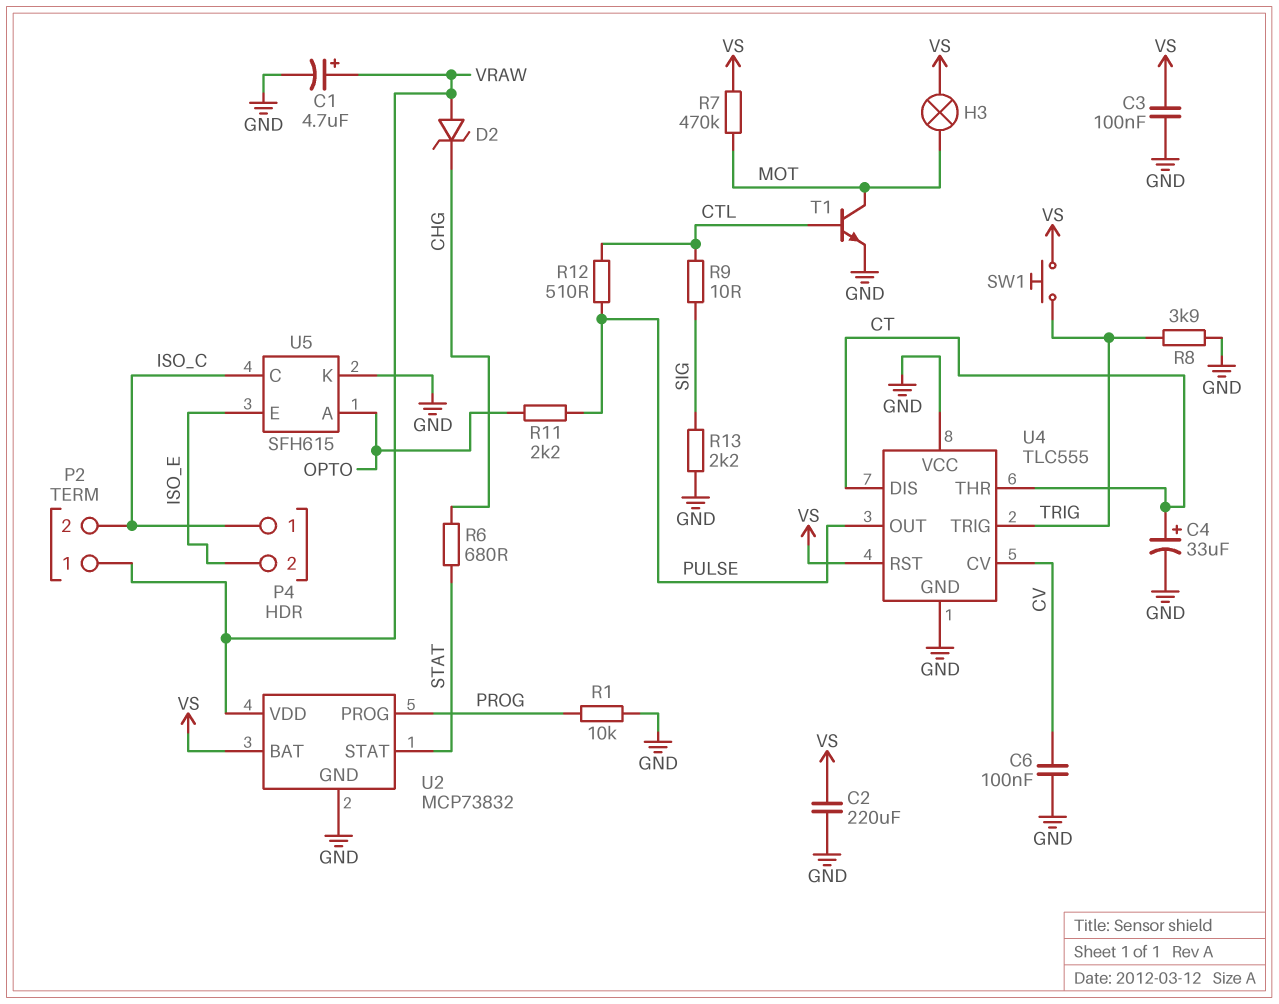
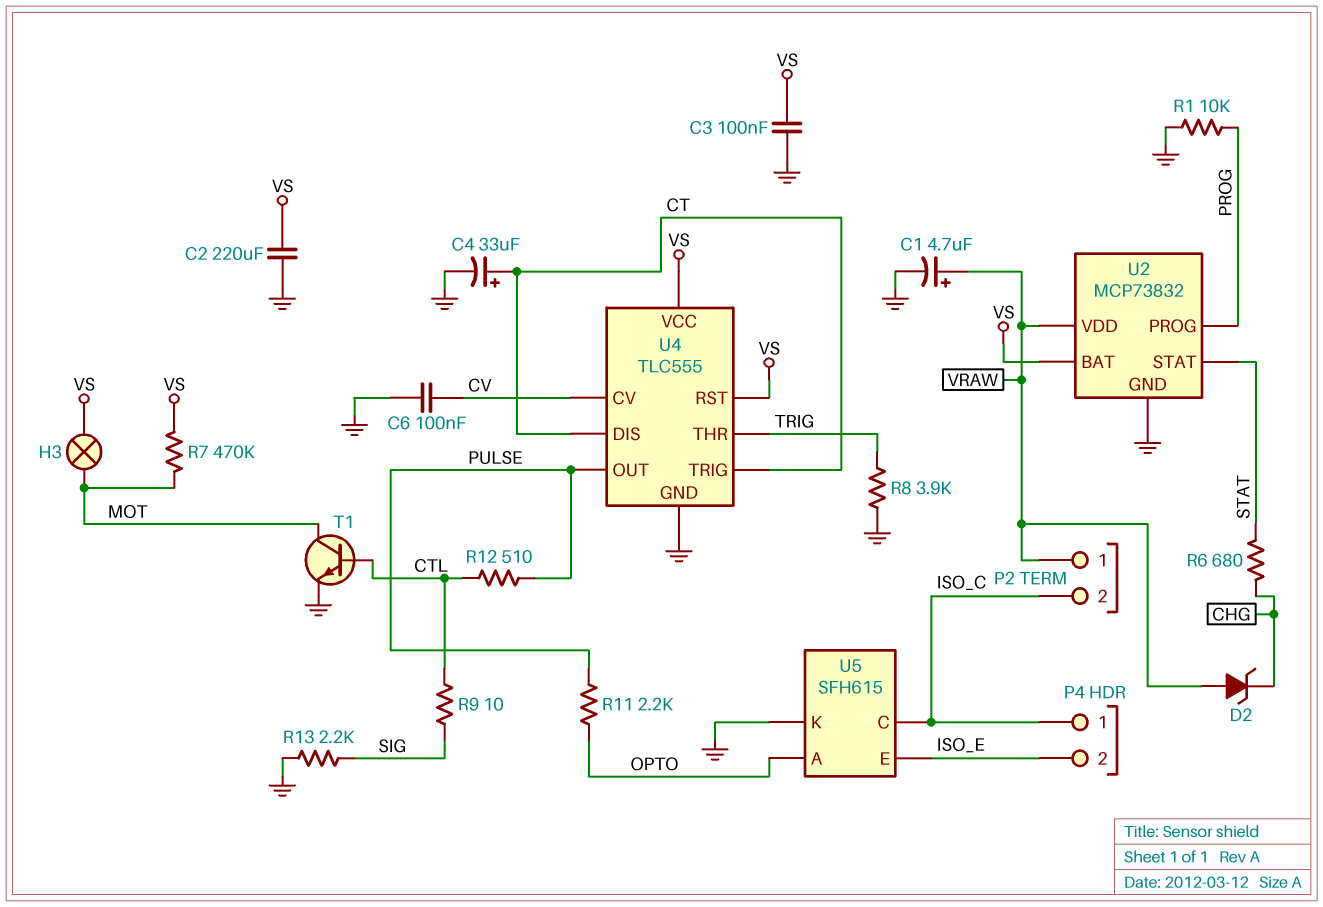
SW1: button (TRIG, VS) -> none
U4 pin THR: CT -> TRIG
U4 pin TRIG: TRIG -> CT
U4 pin VCC: GND -> VS

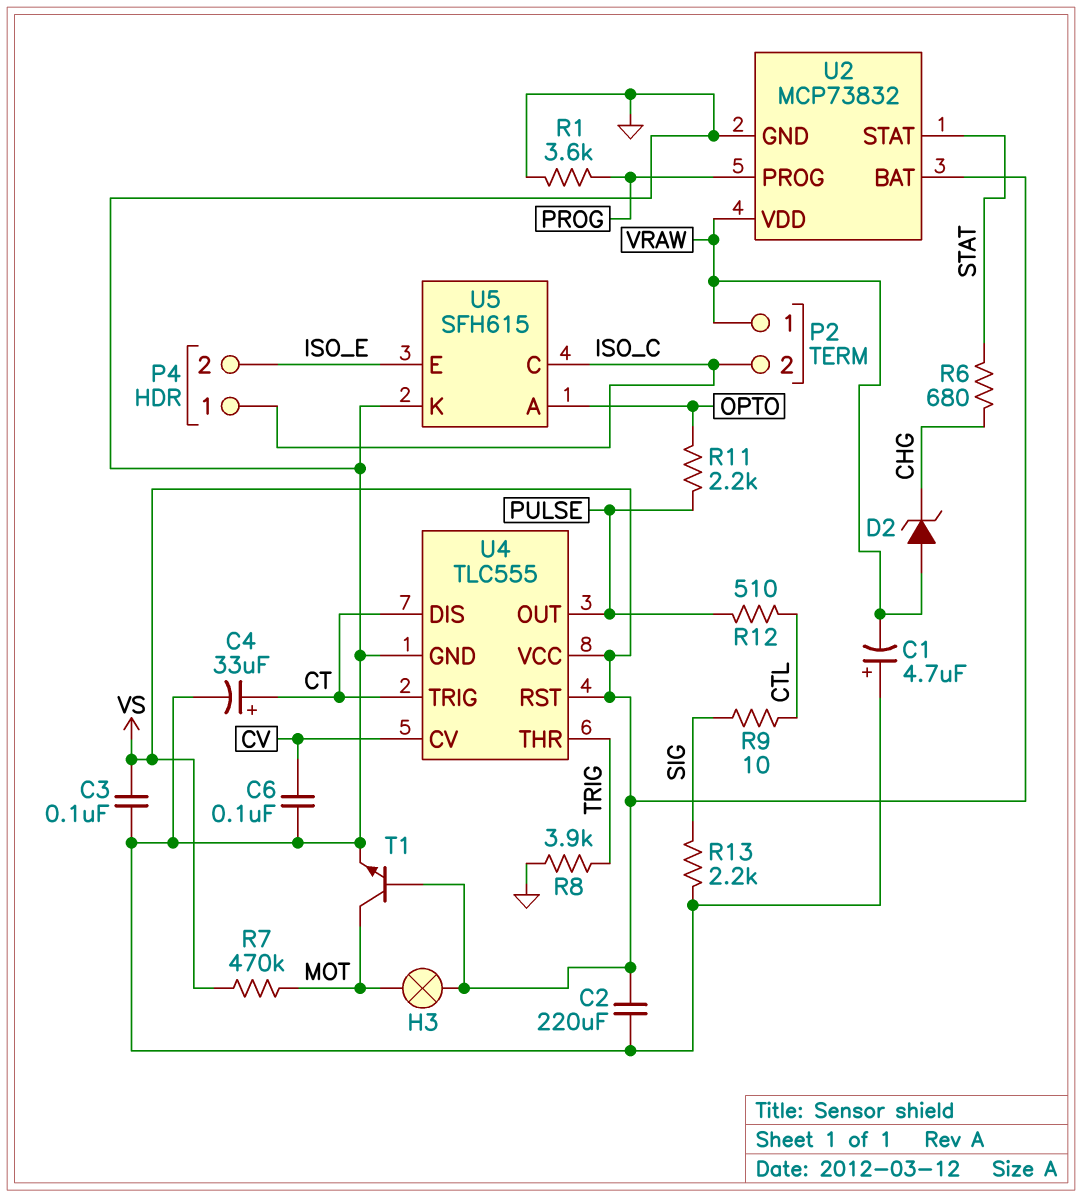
C1: 4.7uF (plus VRAW, minus GND) -> 4.7uF (plus GND, minus VRAW)
R1: 10k (GND, PROG) -> 3.6k (GND, PROG)
T1: NPN (B CTL, C MOT, E GND) -> NPN (B VS, C MOT, E GND)

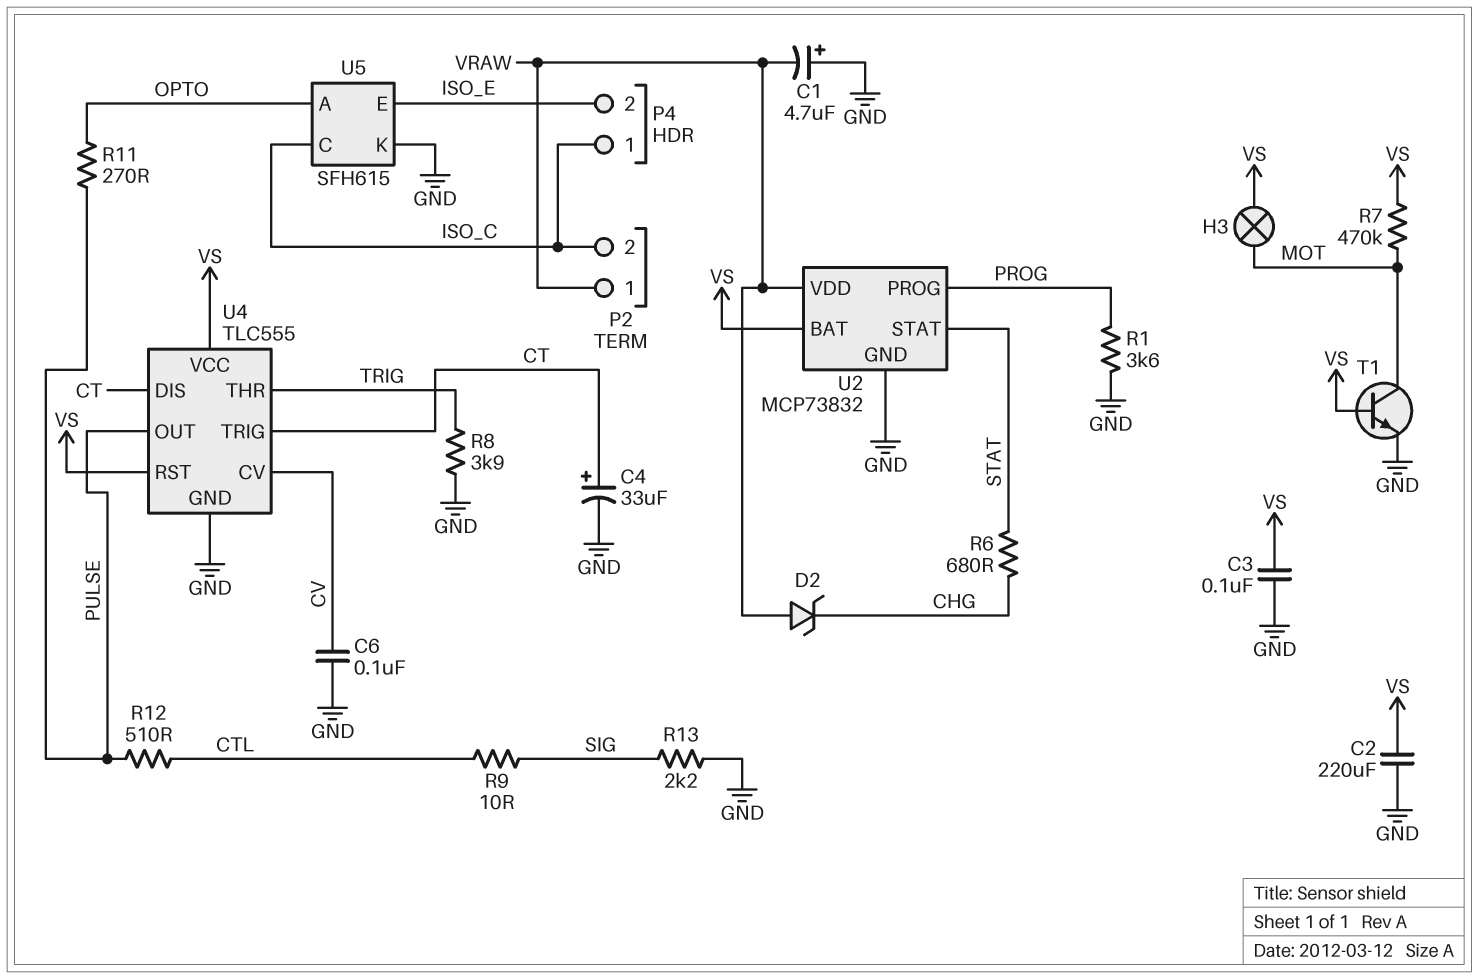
R11: 2.2k (OPTO, PULSE) -> 270 (OPTO, PULSE)

